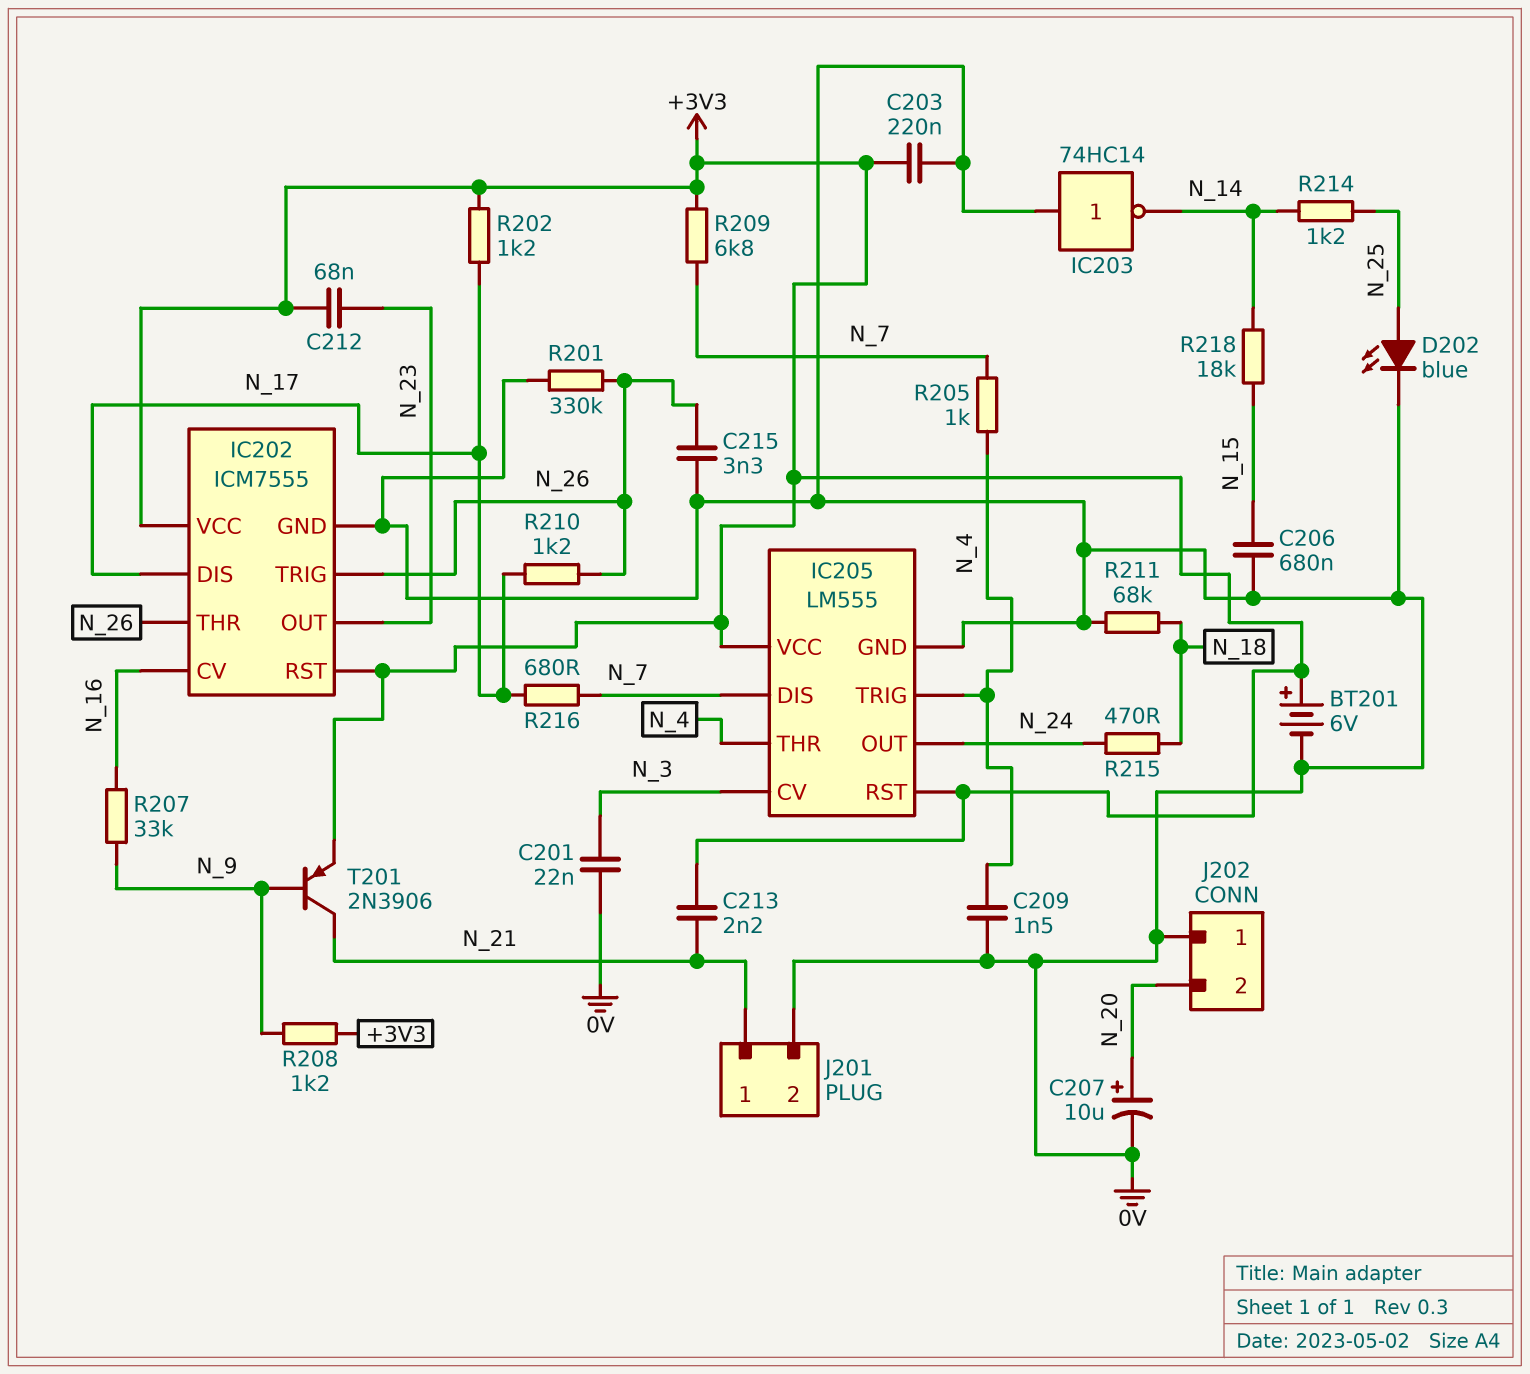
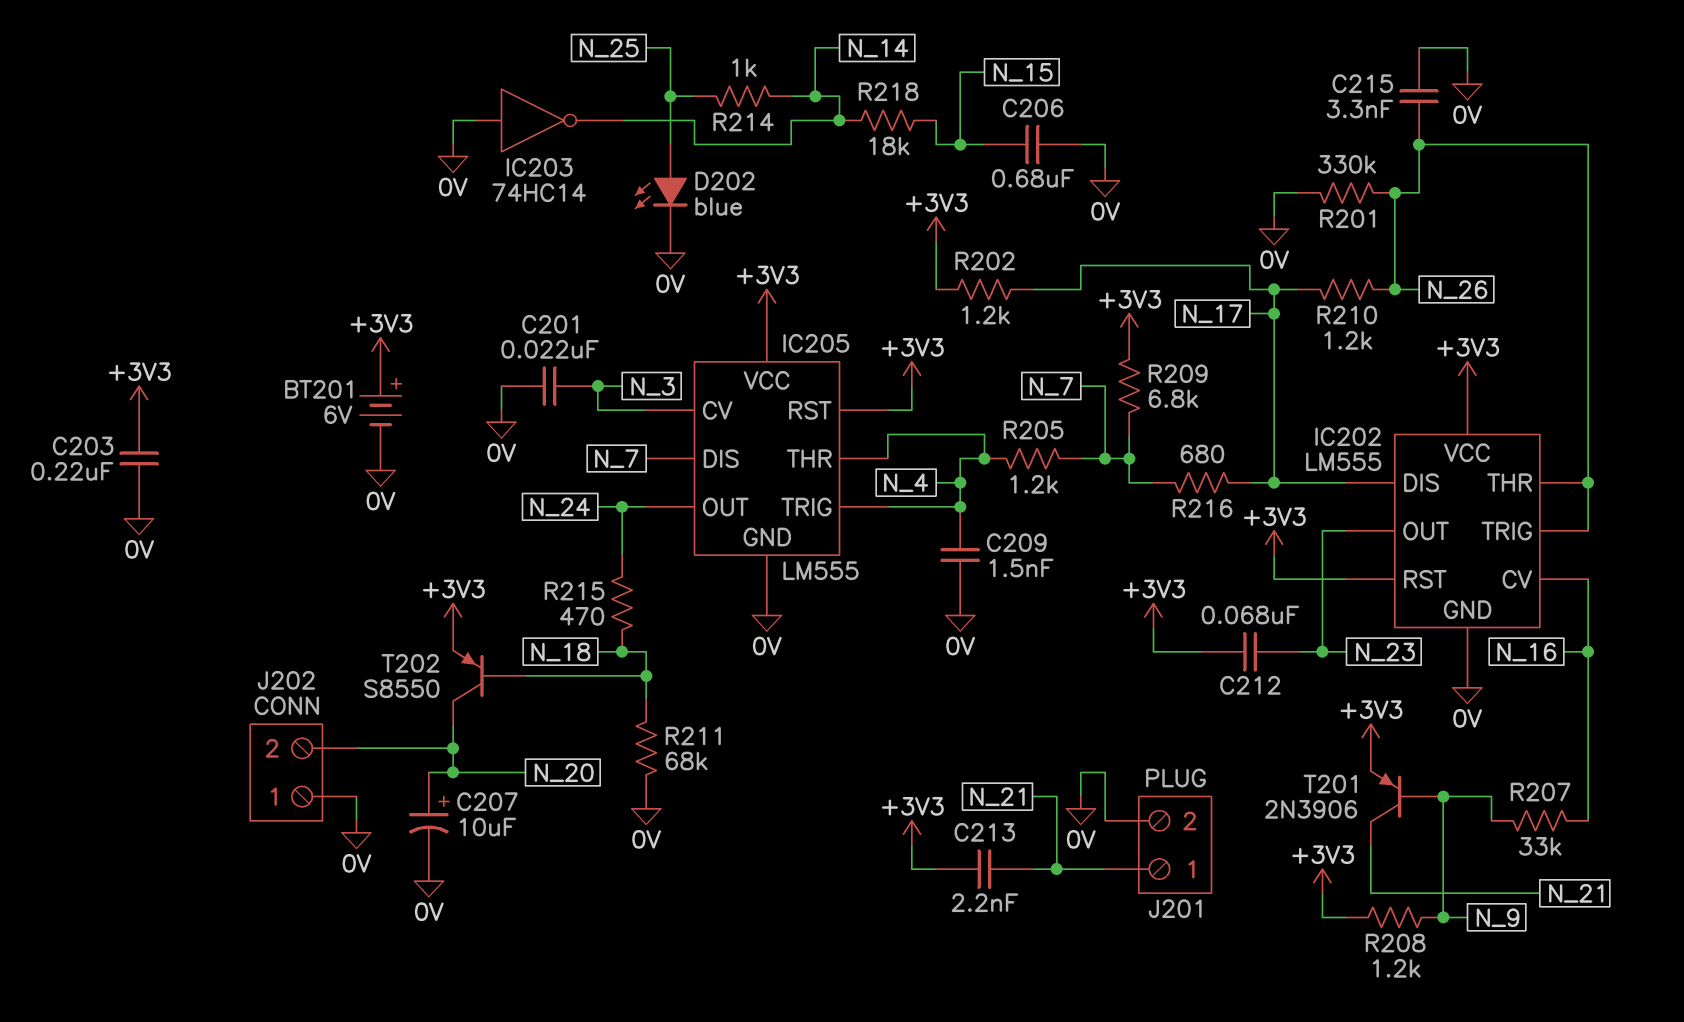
IC202: ICM7555 -> LM555
R205: 1k (N_4, N_7) -> 1.2k (N_4, N_7)
R214: 1.2k (N_14, N_25) -> 1k (N_14, N_25)
T202: none -> PNP S8550 (B N_18, C N_20, E +3V3)

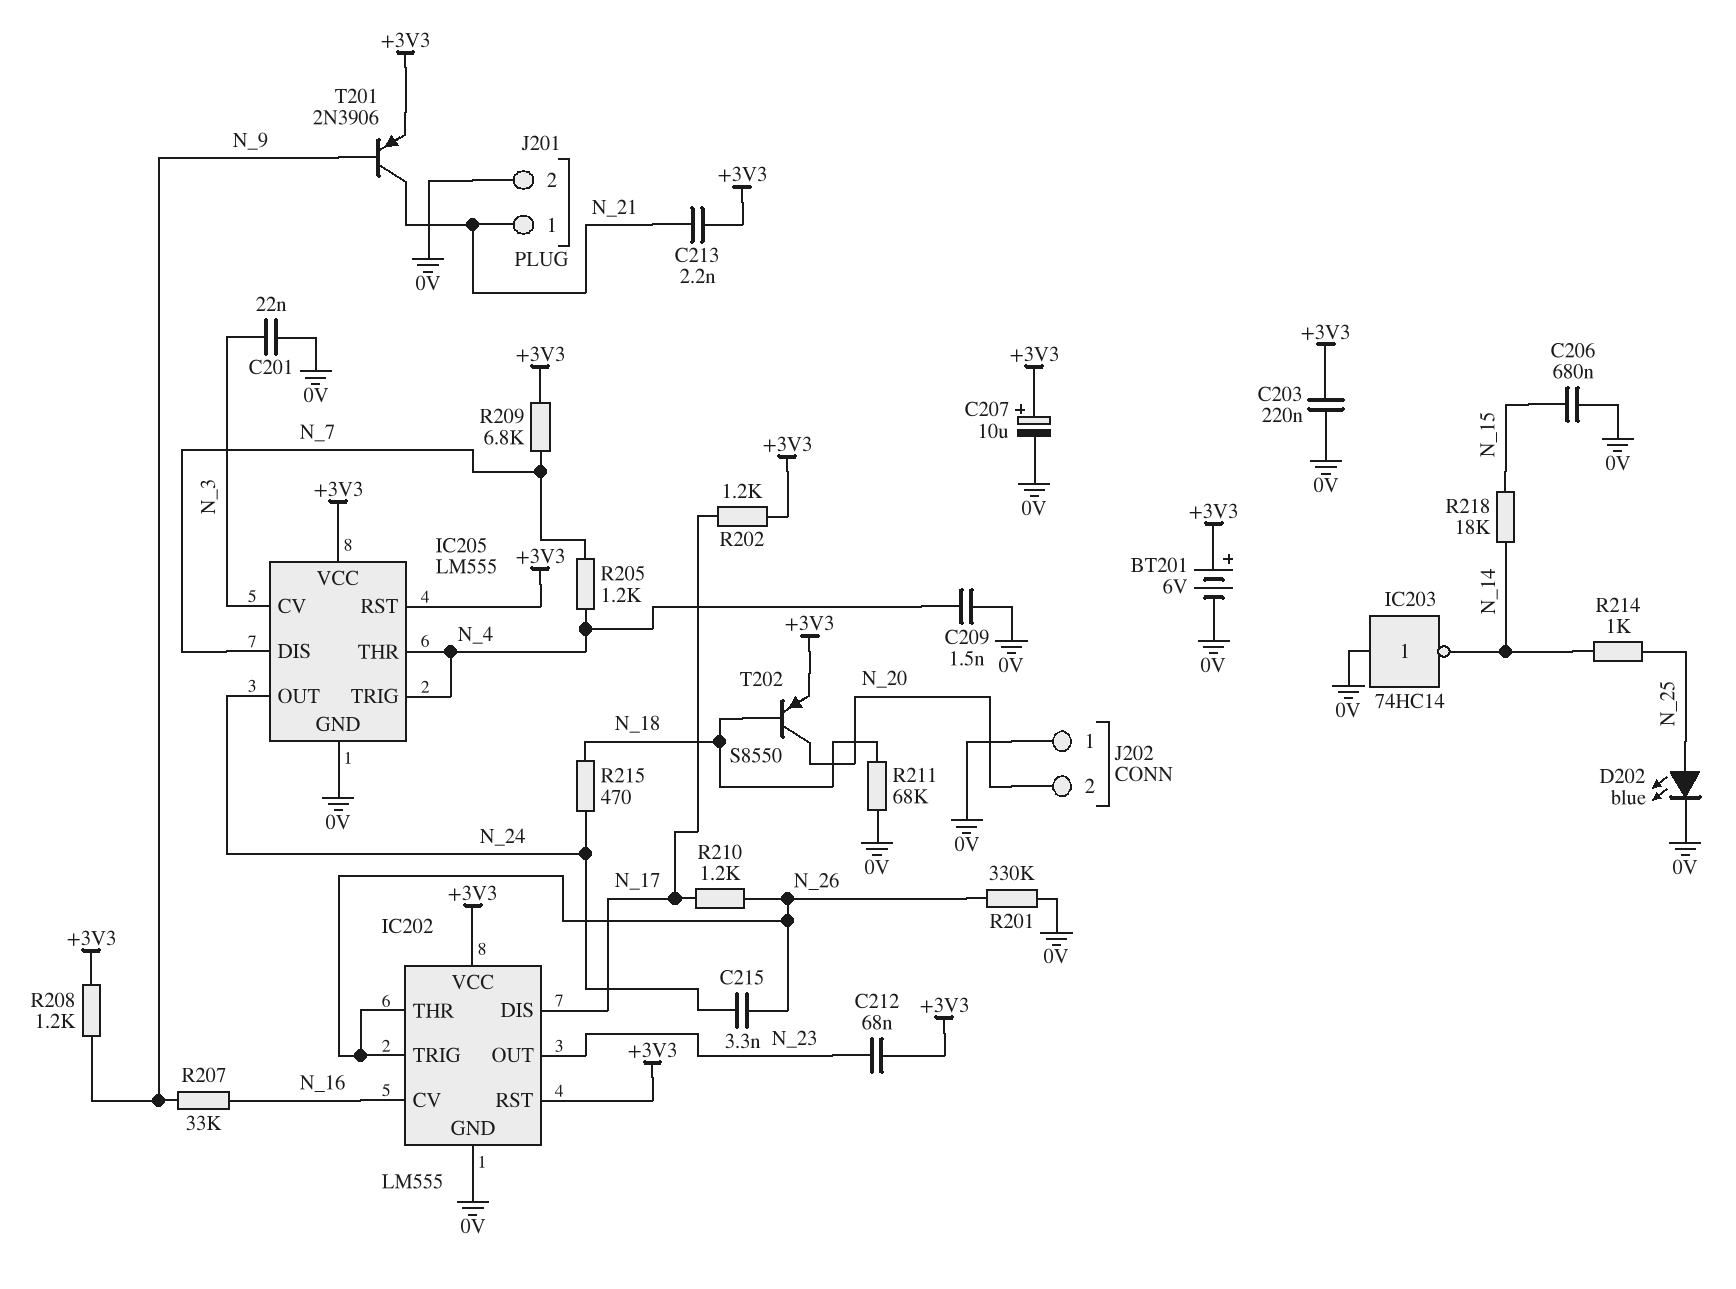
C207: 10uF (plus N_20, minus 0V) -> 10uF (plus +3V3, minus 0V)
C215: 3.3nF (0V, N_26) -> 3.3nF (N_24, N_26)
R216: 680 (N_7, N_17) -> none

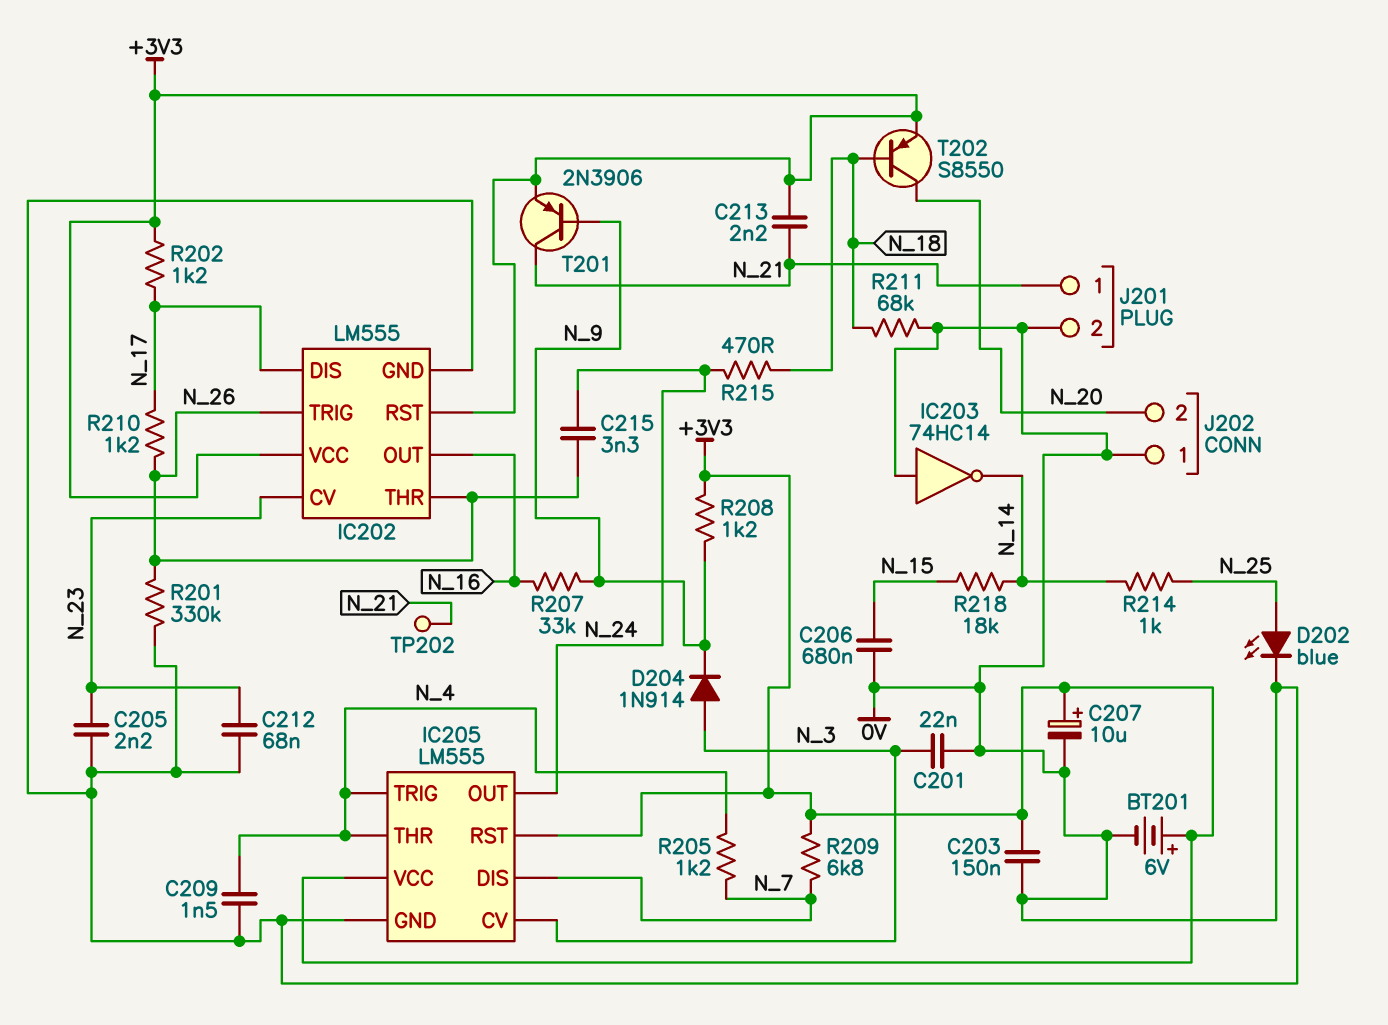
C203: 220nF (+3V3, 0V) -> 150nF (+3V3, 0V)
C205: none -> 2.2nF (0V, N_23)
C212: 68nF (+3V3, N_23) -> 68nF (0V, N_23)
D204: none -> diode 1N914 (A N_3, K N_9)
IC202 pin CV: N_16 -> N_23
IC202 pin OUT: N_23 -> N_16
TP202: none -> test point (N_21)

